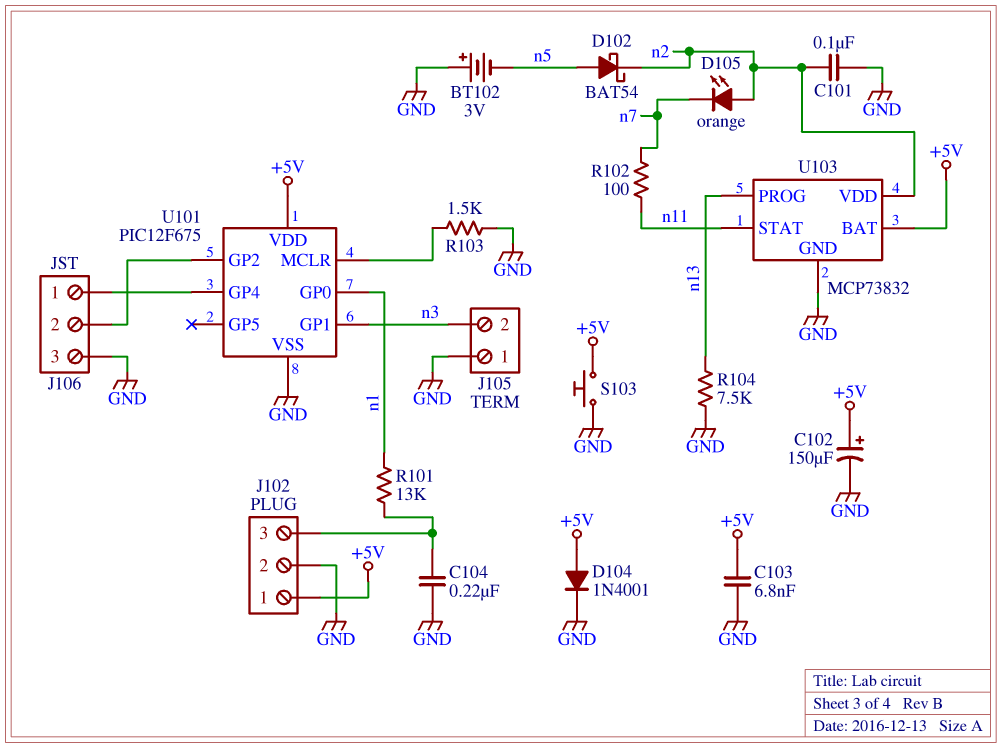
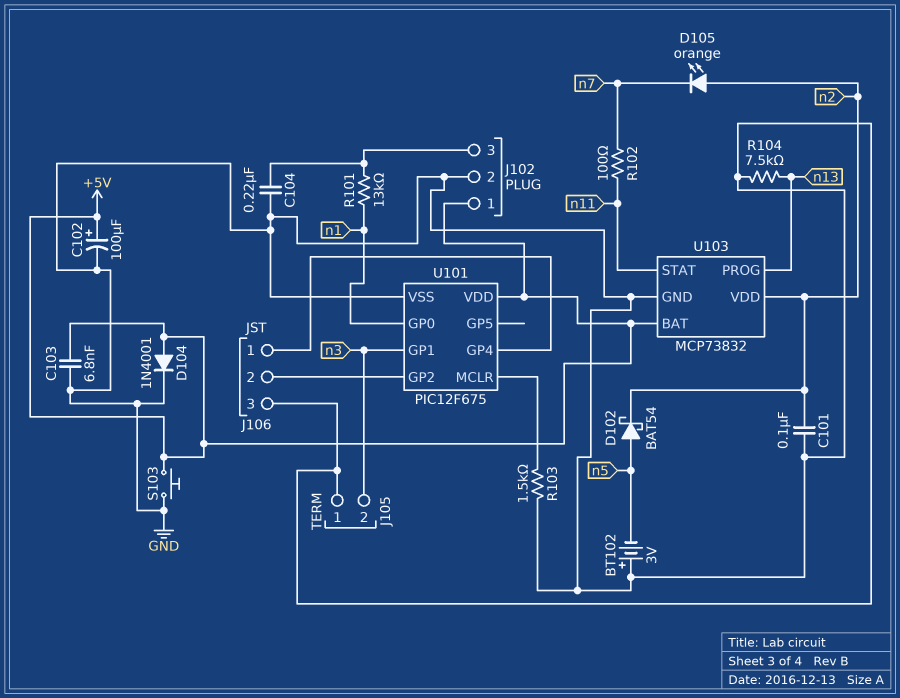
C102: 150uF (plus +5V, minus GND) -> 100uF (plus +5V, minus GND)

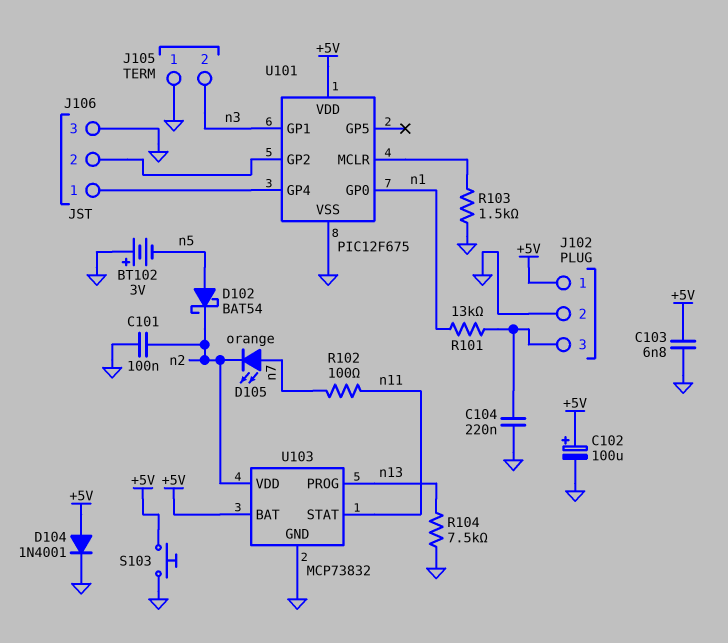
D105: LED orange (A n2, K n7) -> LED orange (A n7, K n2)

